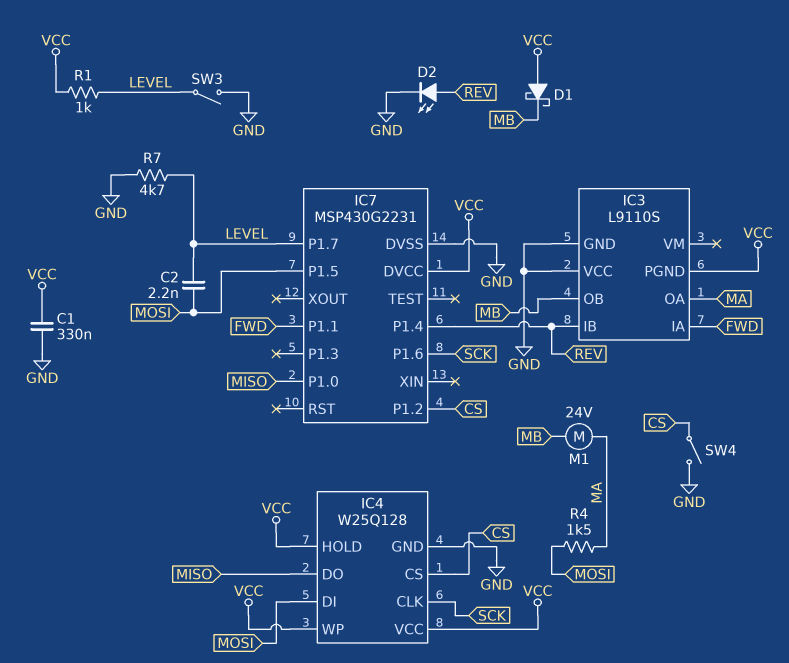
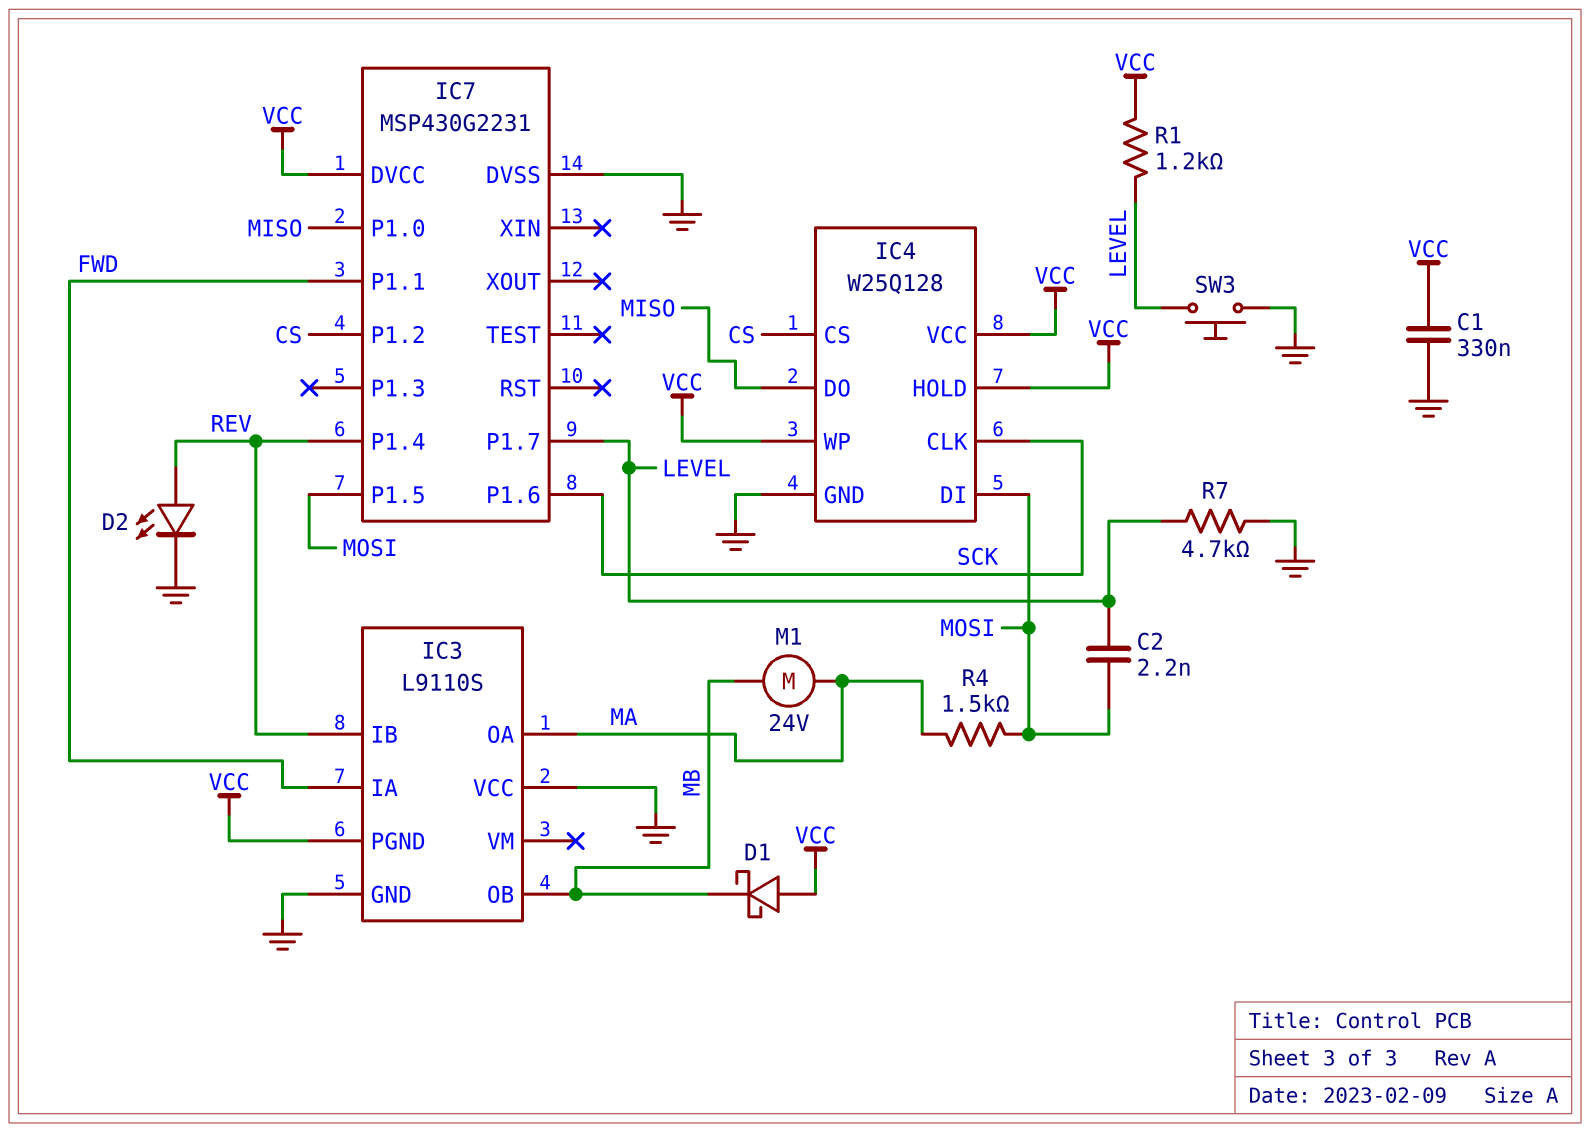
R1: 1k (LEVEL, VCC) -> 1.2k (LEVEL, VCC)
SW3: switch (GND, LEVEL) -> button (GND, LEVEL)
SW4: switch (CS, GND) -> none

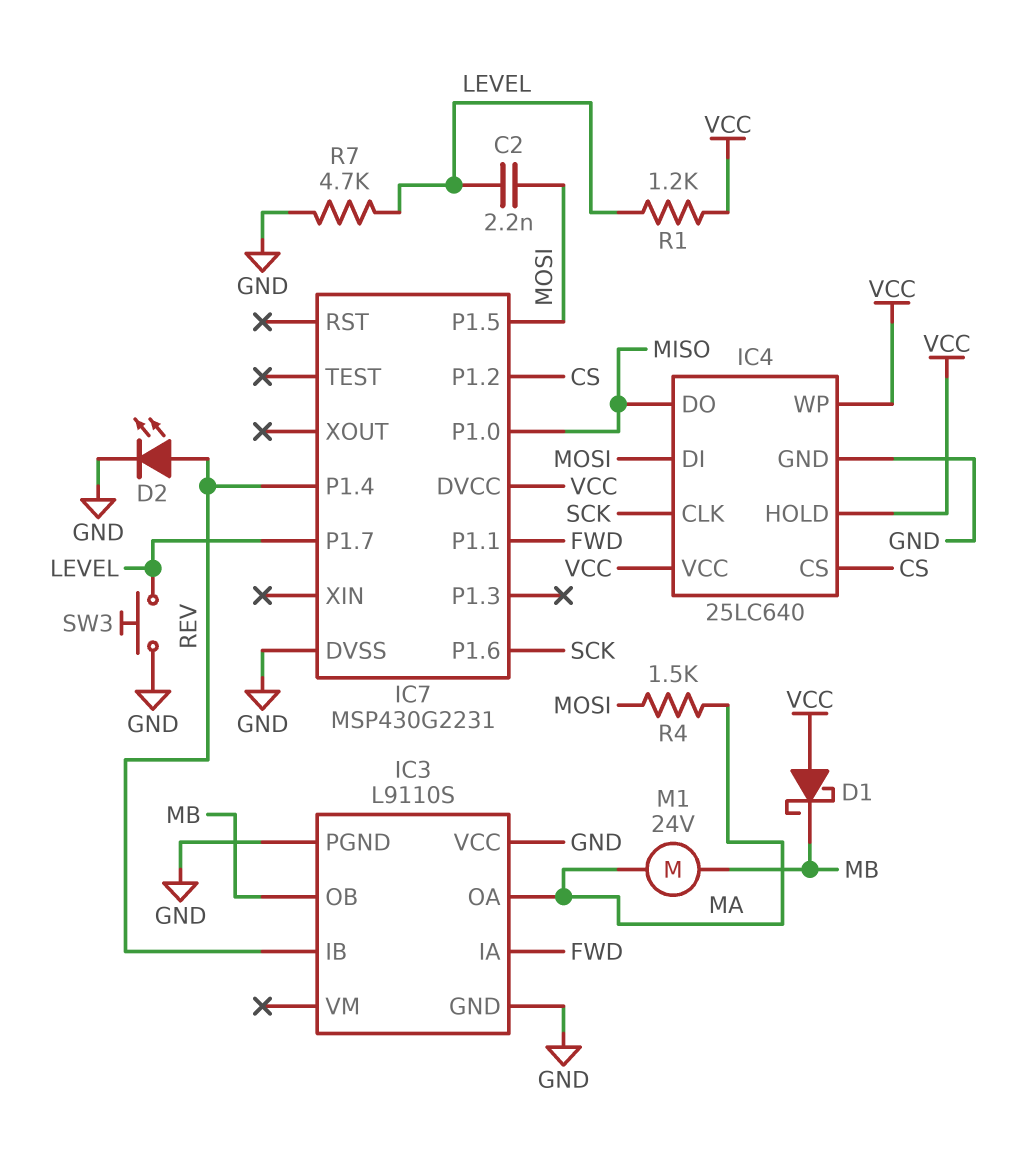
C1: 330nF (GND, VCC) -> none
IC3 pin PGND: VCC -> GND
IC4: W25Q128 -> 25LC640

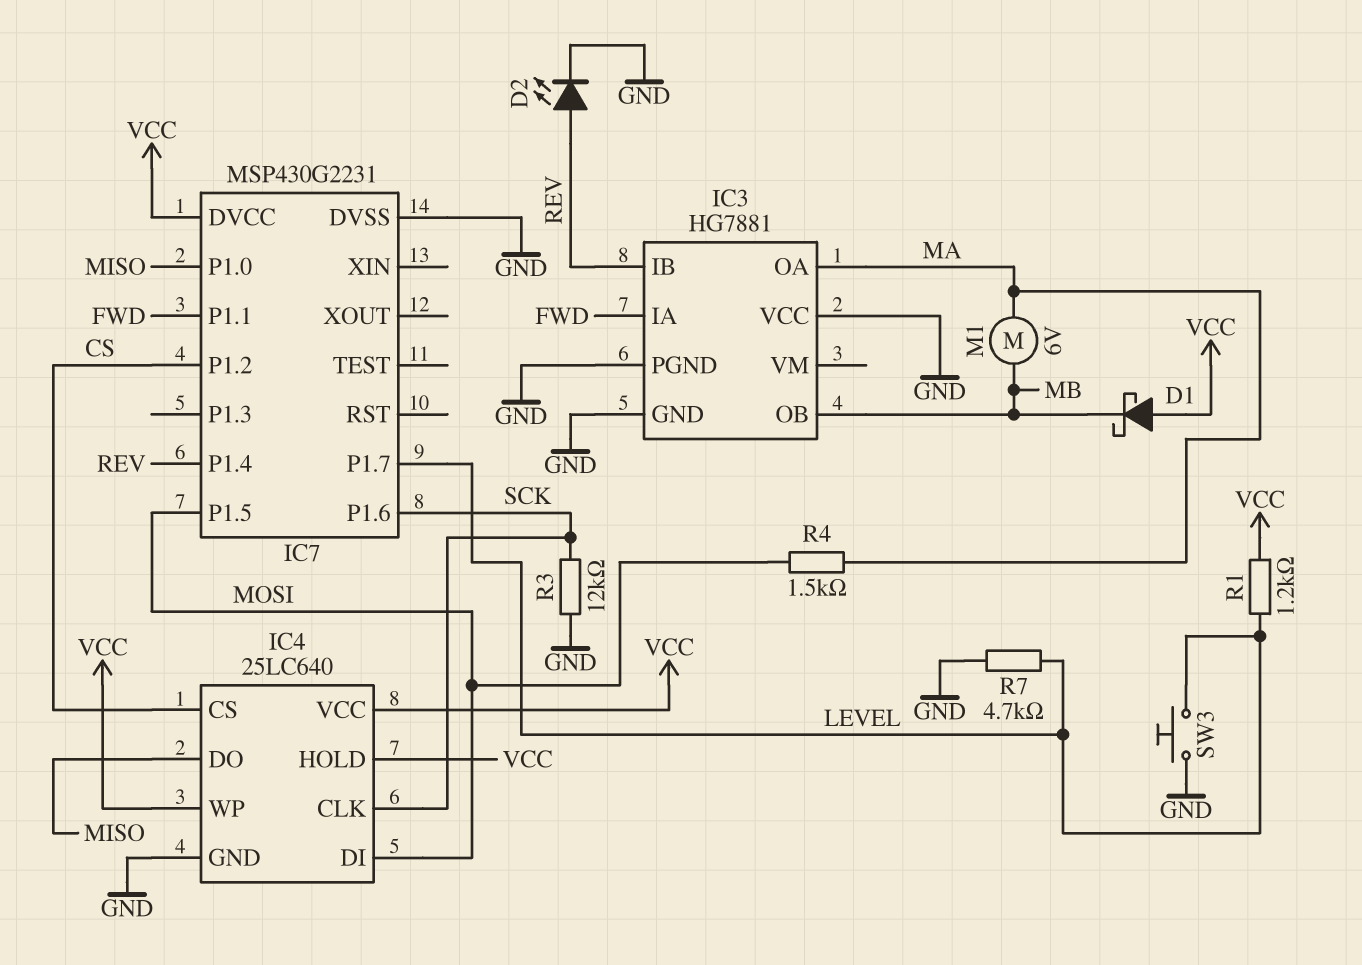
C2: 2.2nF (LEVEL, MOSI) -> none
IC3: L9110S -> HG7881
M1: motor 24V (MA, MB) -> motor 6V (MA, MB)
R3: none -> 12k (GND, SCK)

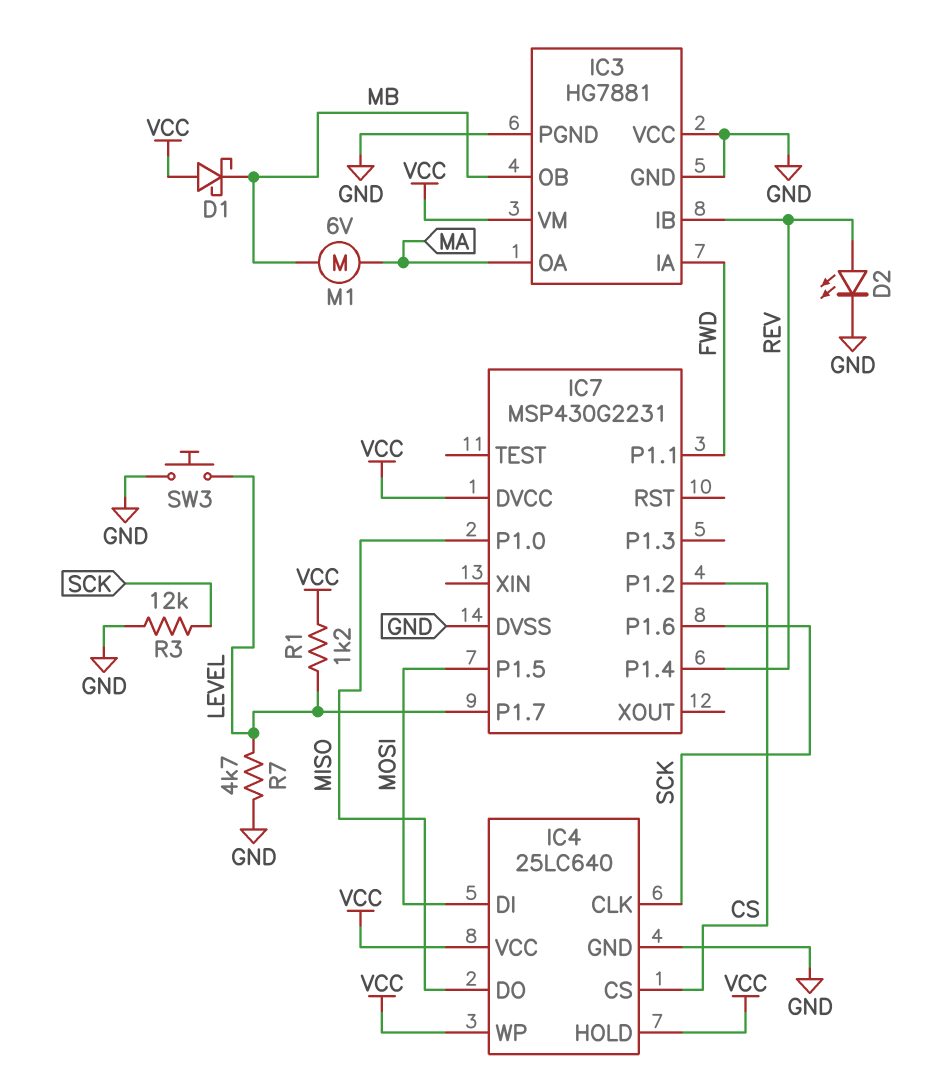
IC3 pin VM: none -> VCC
R4: 1.5k (MA, MOSI) -> none

